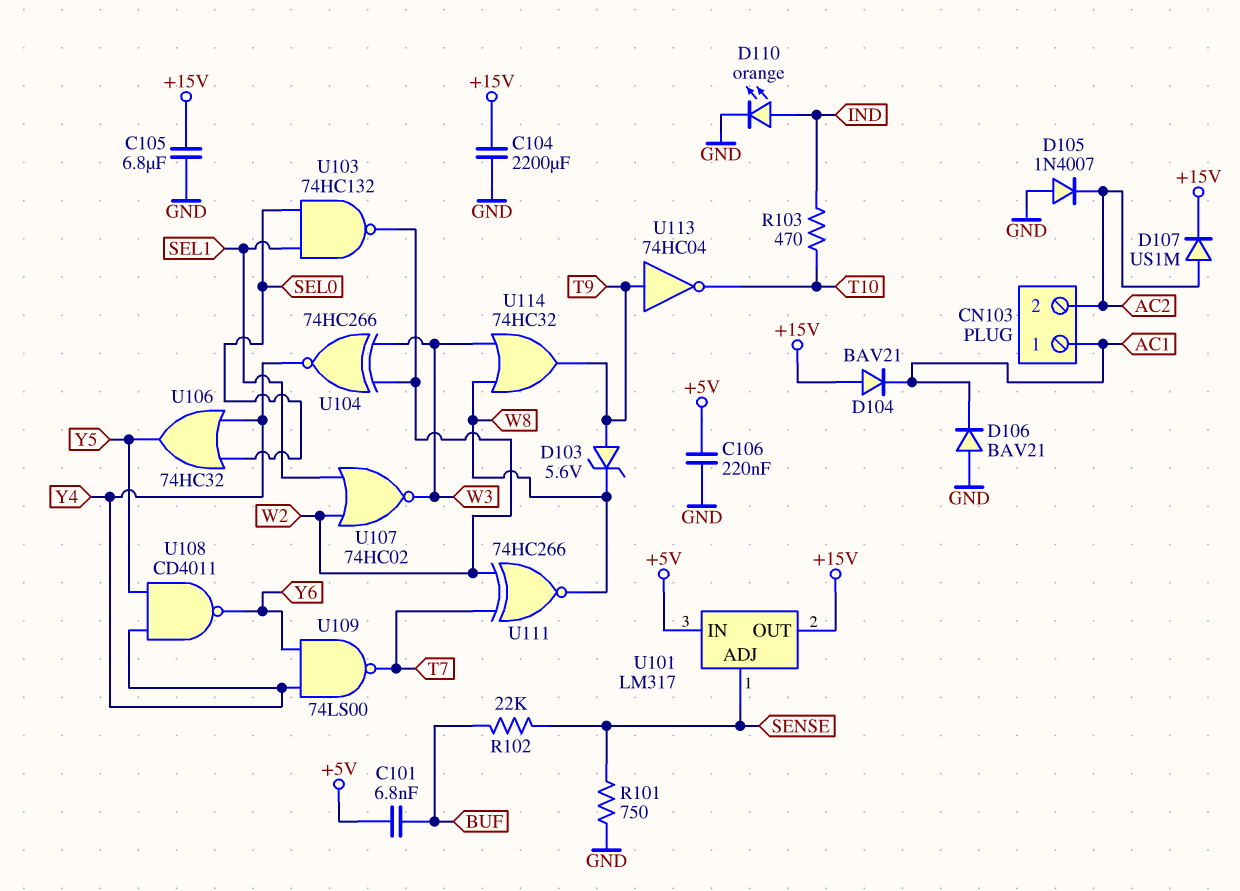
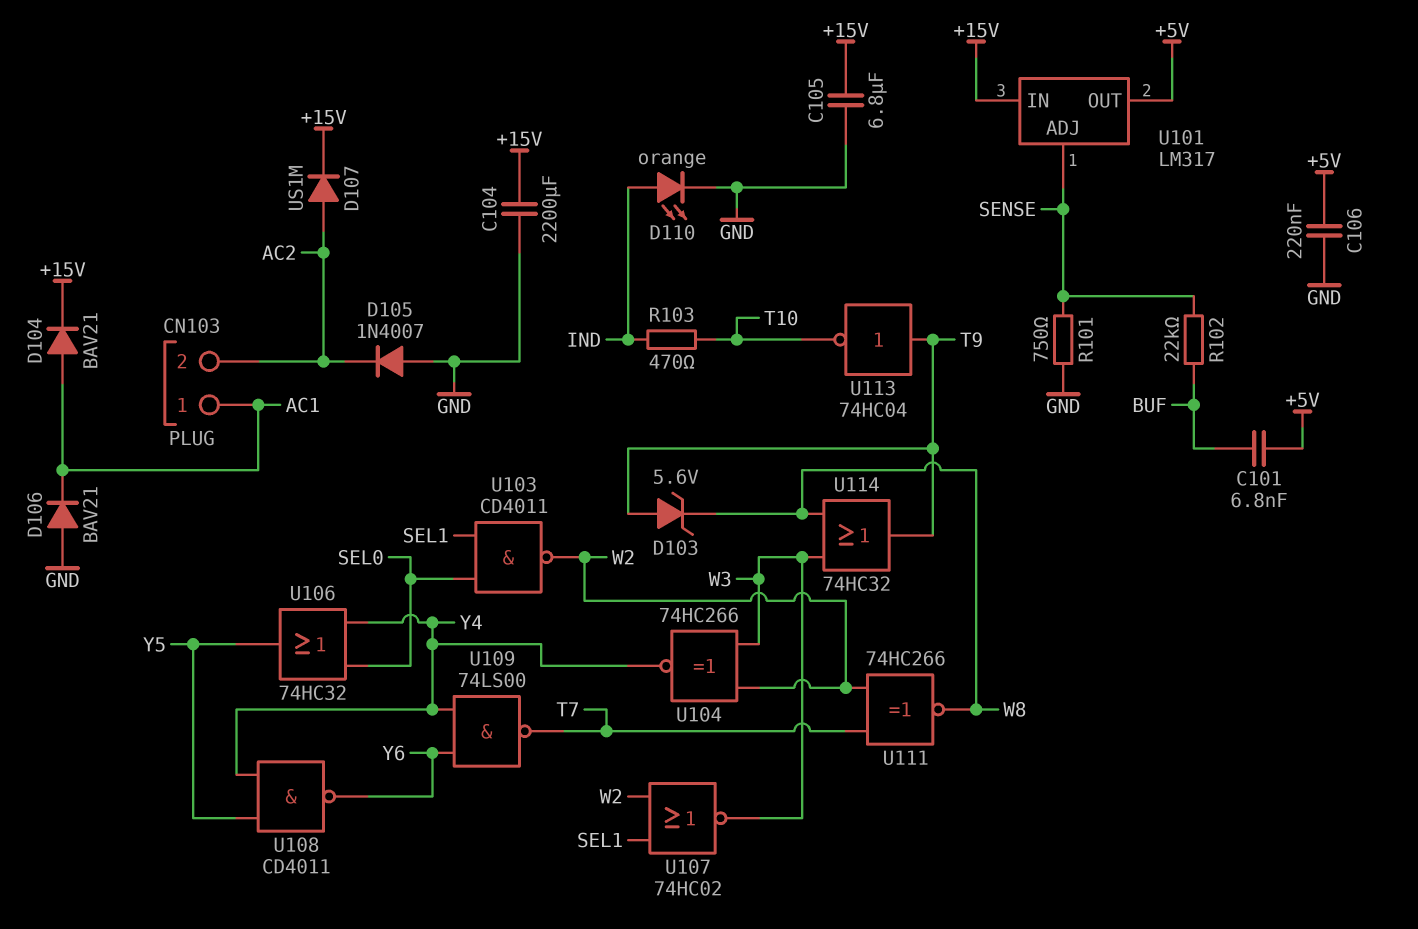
D104: diode BAV21 (A +15V, K AC1) -> diode BAV21 (A AC1, K +15V)
U101 pin IN: +5V -> +15V
U101 pin OUT: +15V -> +5V
U103: NAND 74HC132 (in SEL0, in SEL1, out W2) -> NAND CD4011 (in SEL0, in SEL1, out W2)

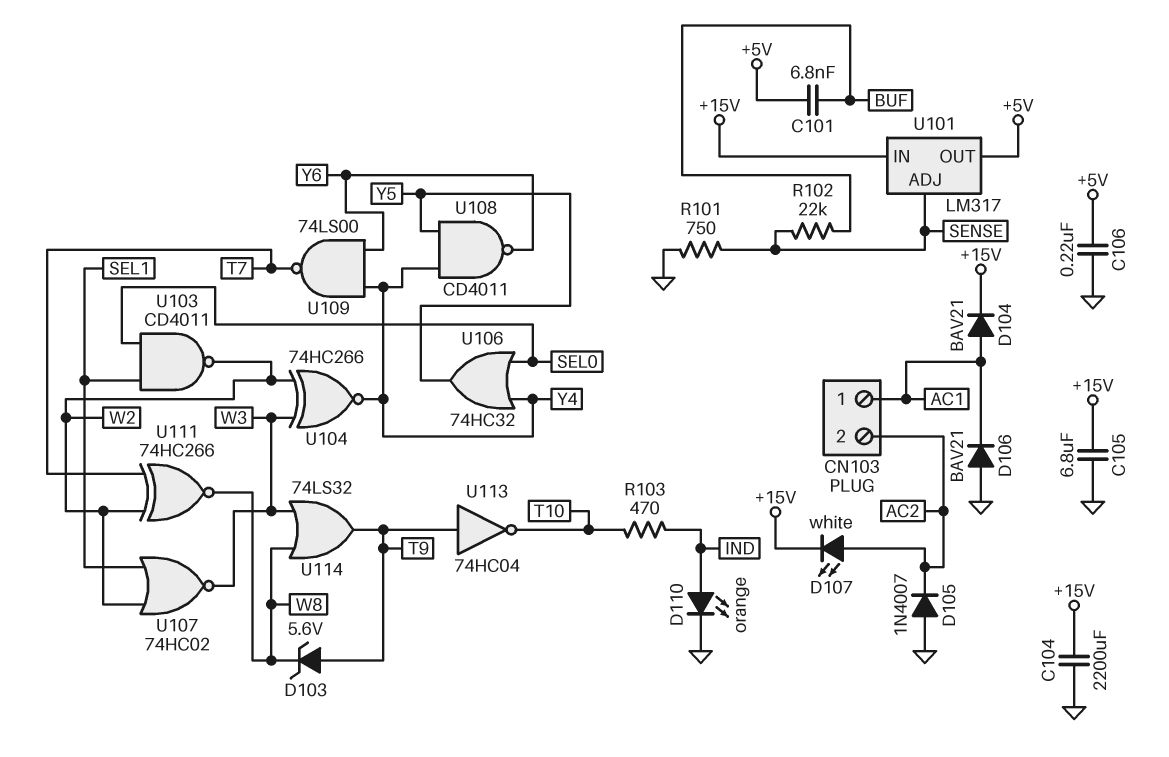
D107: diode US1M (A AC2, K +15V) -> LED white (A AC2, K +15V)
U114: OR 74HC32 (in W3, in W8, out T9) -> OR 74LS32 (in W3, in W8, out T9)

